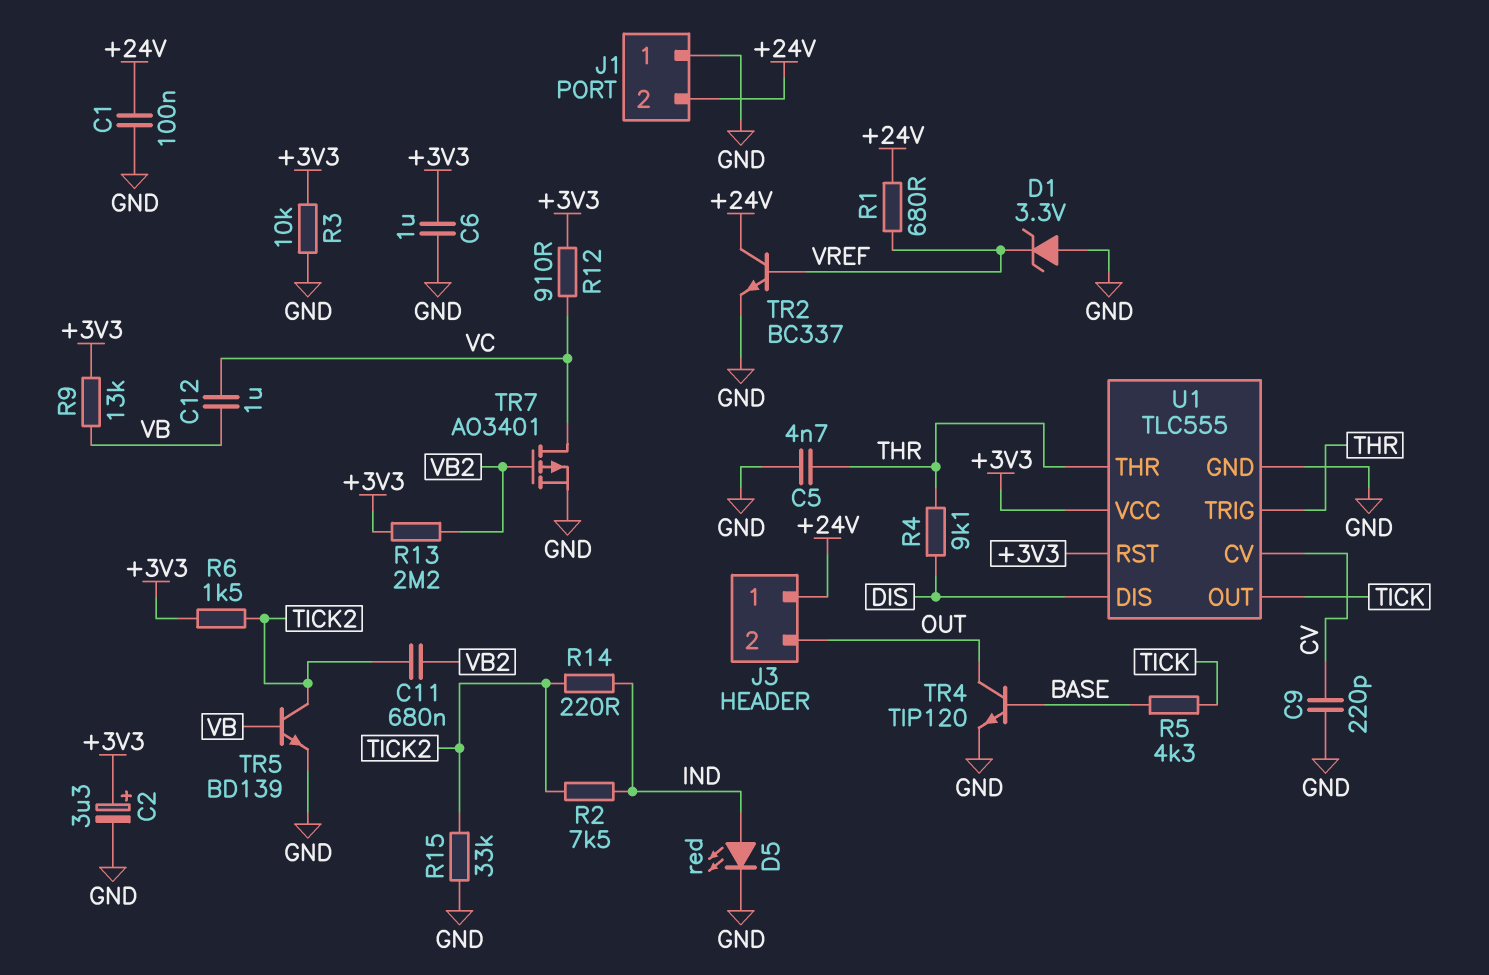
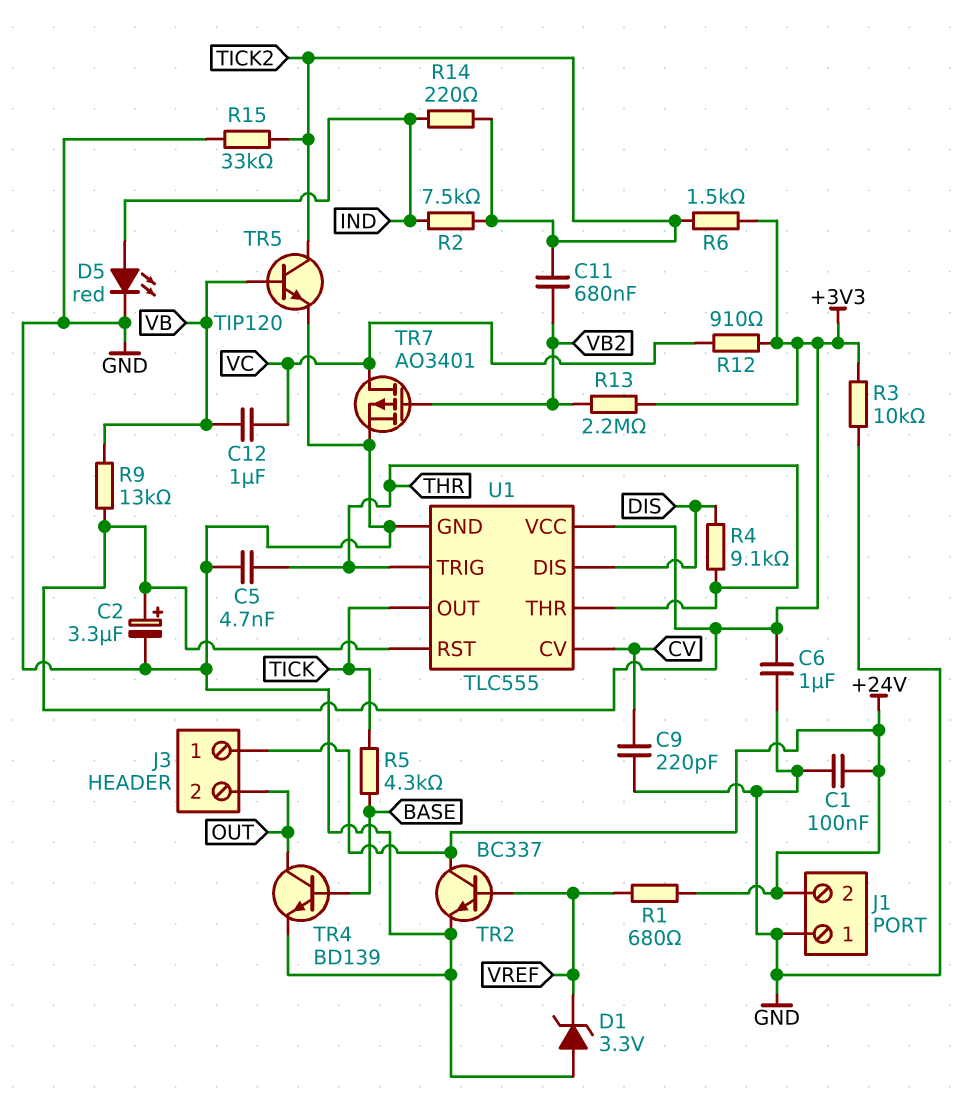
TR4: NPN TIP120 (B BASE, C OUT, E GND) -> NPN BD139 (B BASE, C OUT, E GND)
TR5: NPN BD139 (B VB, C TICK2, E GND) -> NPN TIP120 (B VB, C TICK2, E GND)

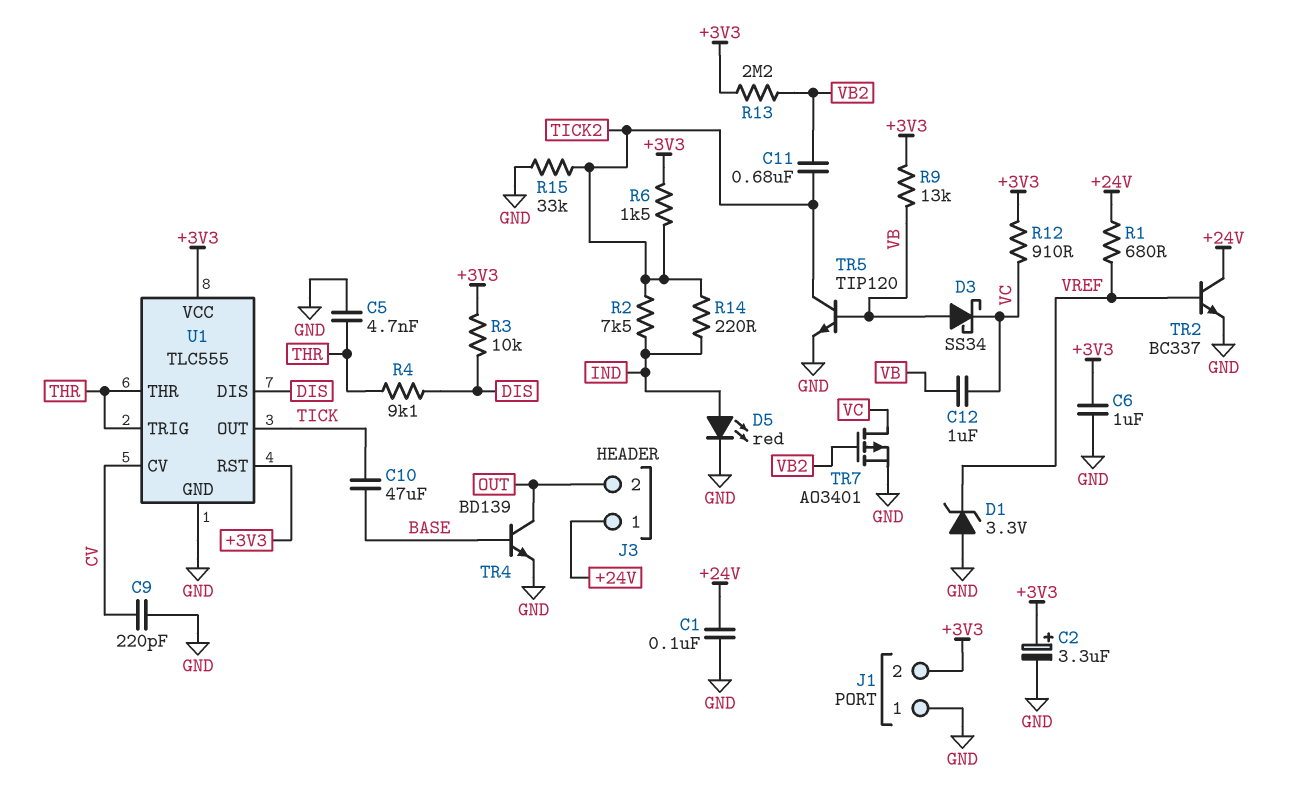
C10: none -> 47uF (BASE, TICK)
D3: none -> schottky SS34 (A VB, K VC)
J1 pin 2: +24V -> +3V3
R3: 10k (+3V3, GND) -> 10k (+3V3, DIS)
R5: 4.3k (BASE, TICK) -> none

